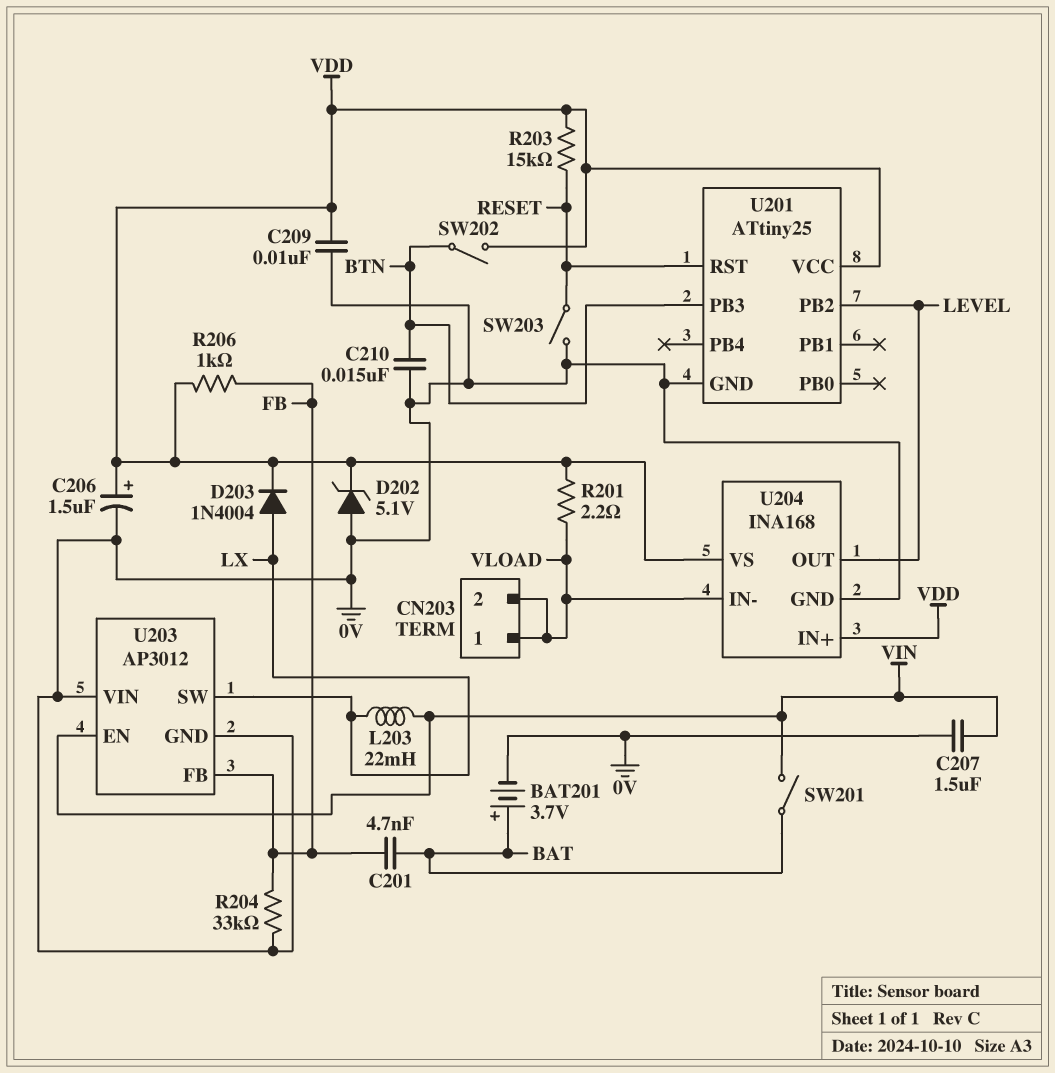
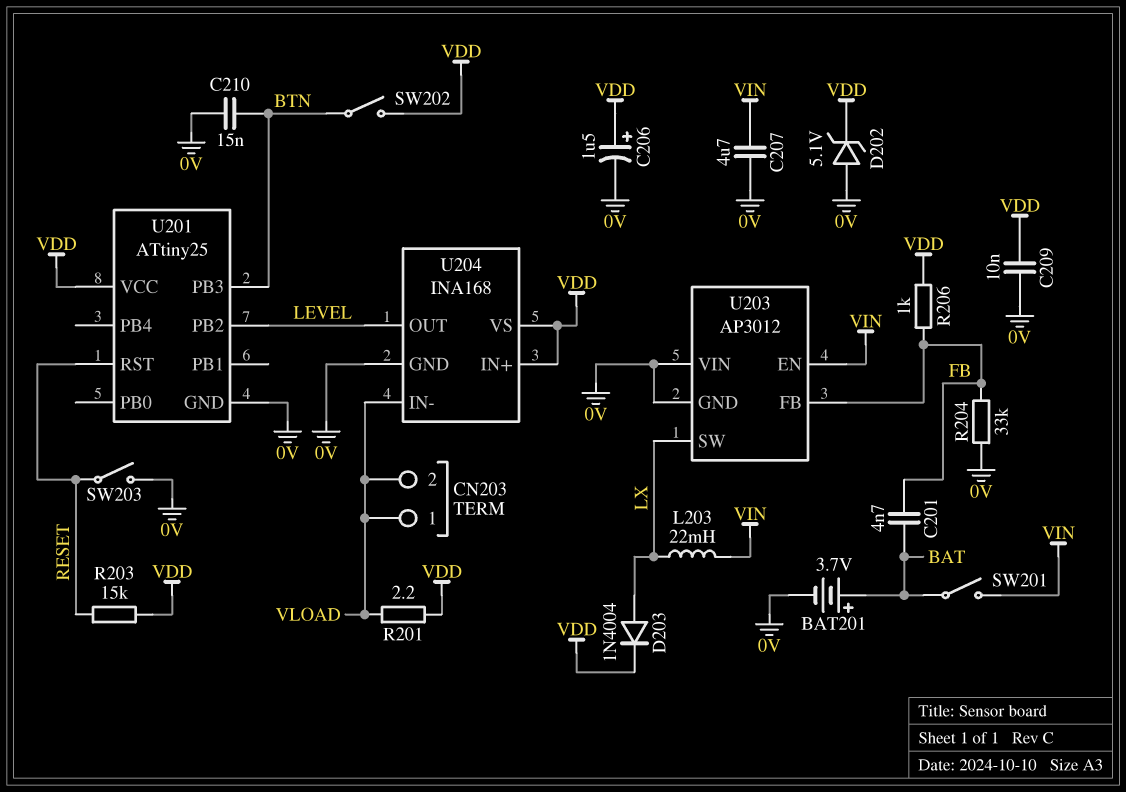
C207: 1.5uF (0V, VIN) -> 4.7uF (0V, VIN)

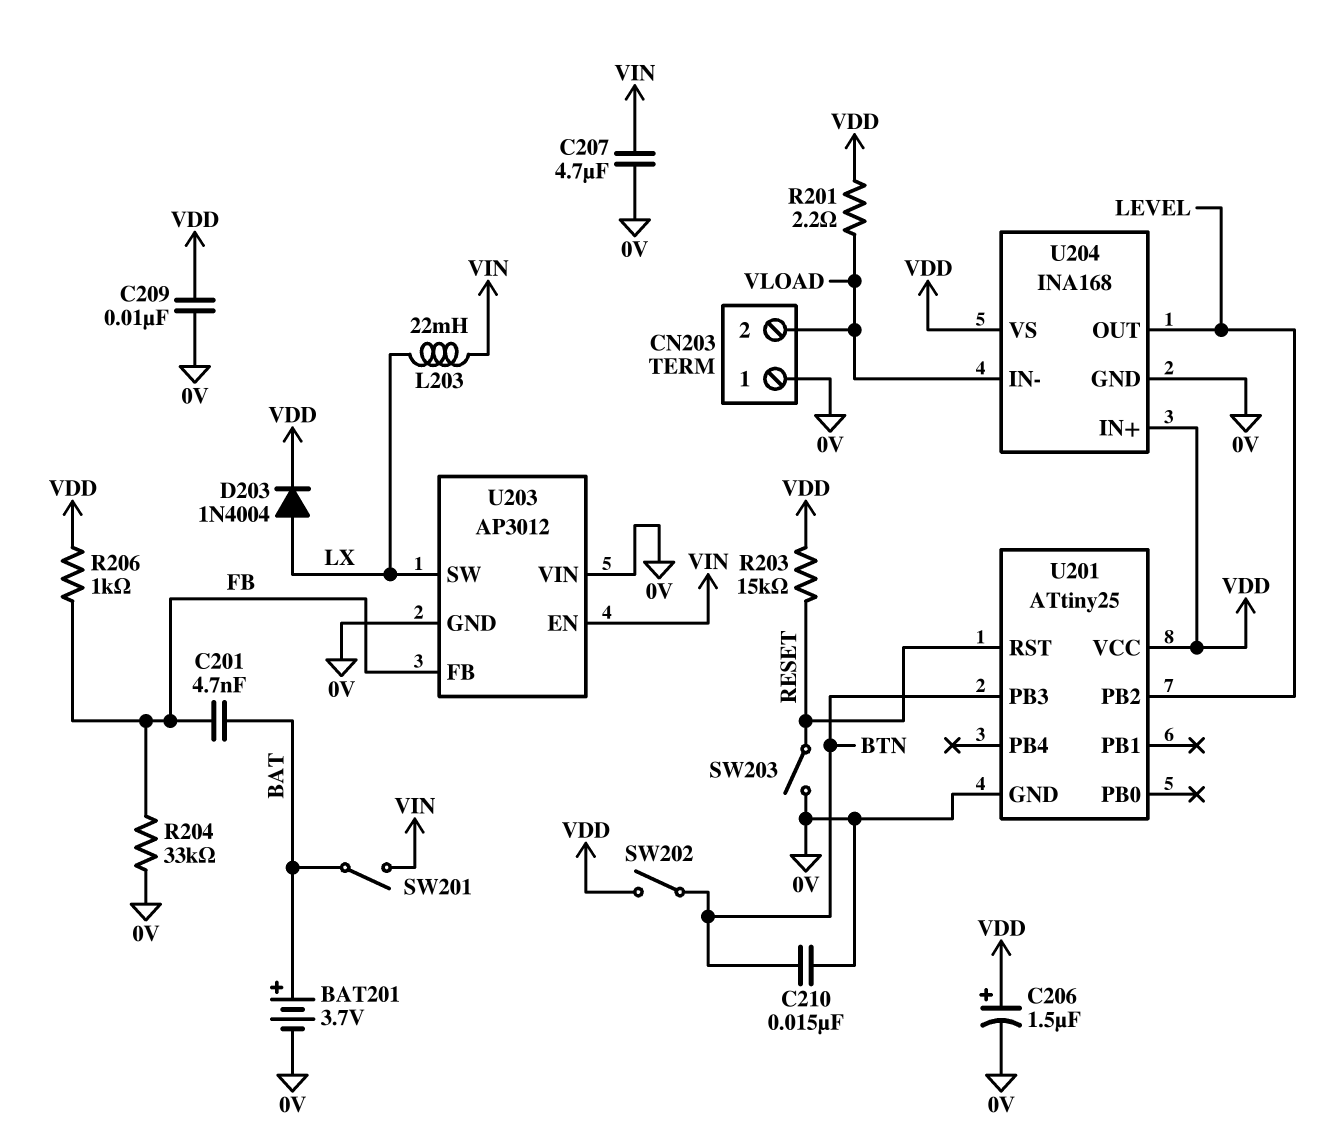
CN203 pin 1: VLOAD -> 0V
D202: zener 5.1V (A 0V, K VDD) -> none

